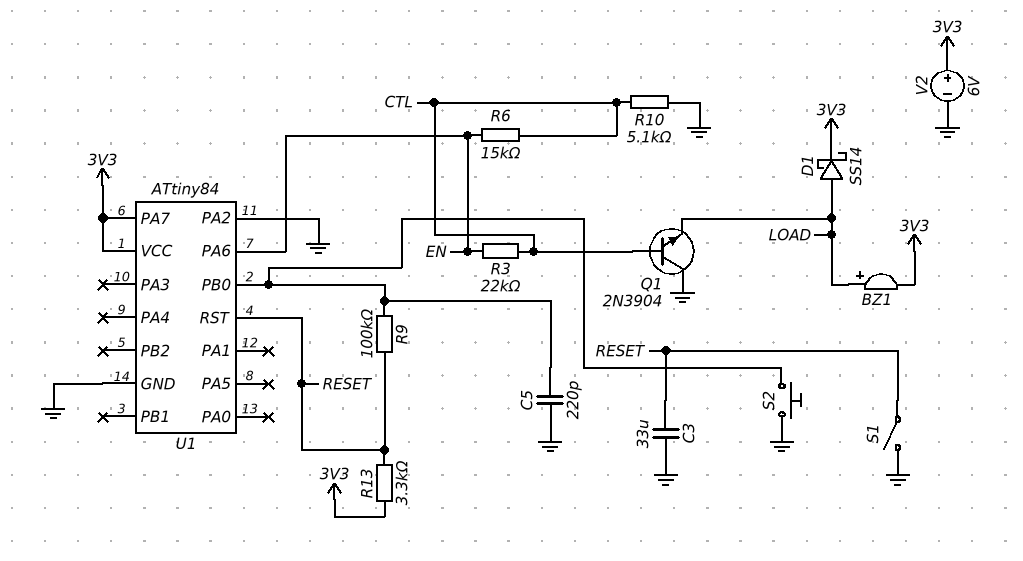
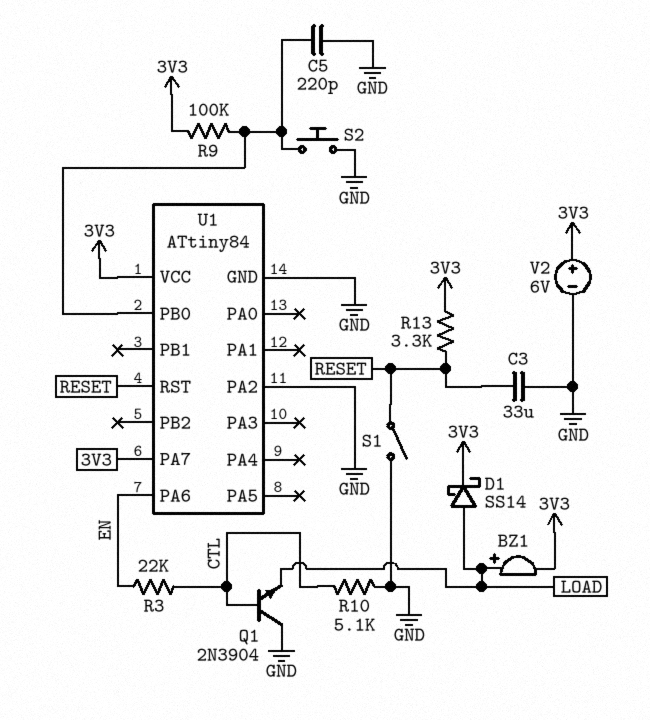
R6: 15k (CTL, EN) -> none
R9: 100k (RESET, U1/PB0) -> 100k (3V3, U1/PB0)

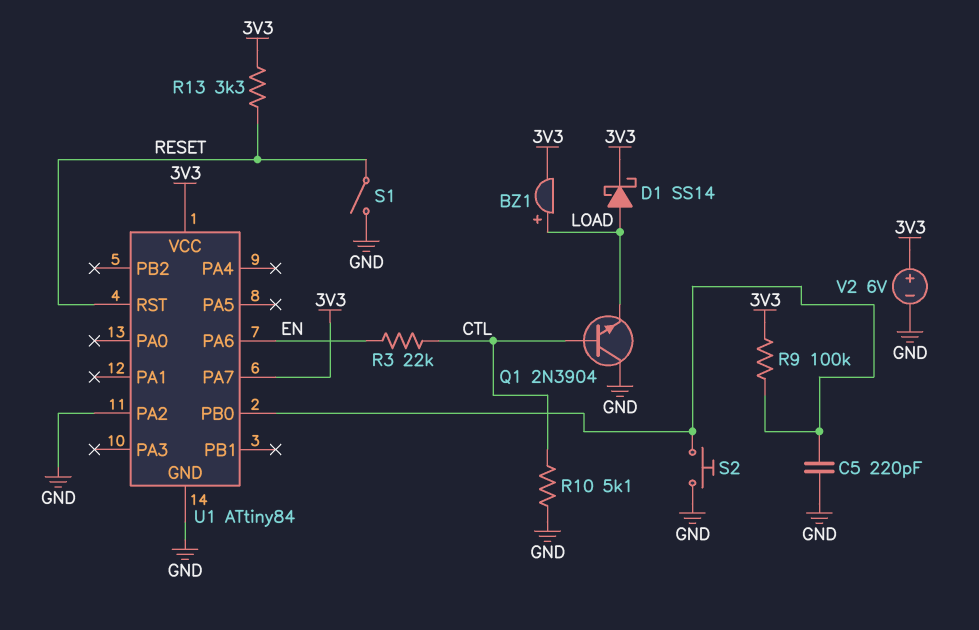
C3: 33uF (GND, RESET) -> none

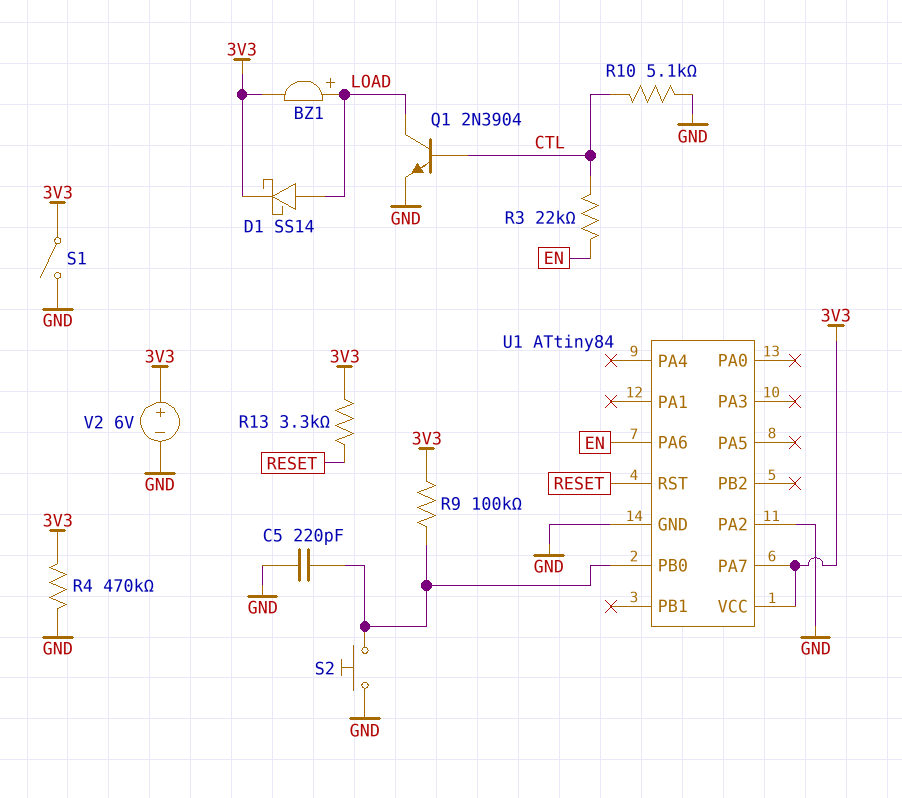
Q1: NPN 2N3904 (B CTL, C GND, E LOAD) -> NPN 2N3904 (B CTL, C LOAD, E GND)
R4: none -> 470k (3V3, GND)
S1: switch (GND, RESET) -> switch (3V3, GND)

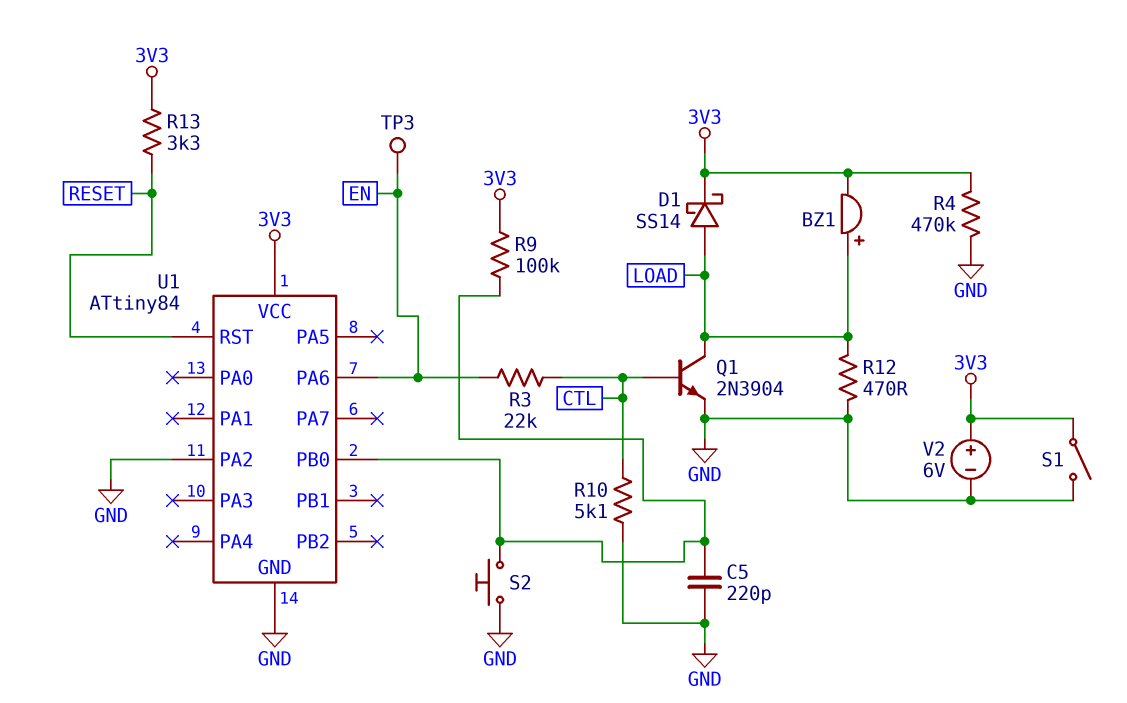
R12: none -> 470 (GND, LOAD)
TP3: none -> test point (EN)
U1 pin PA7: 3V3 -> none

